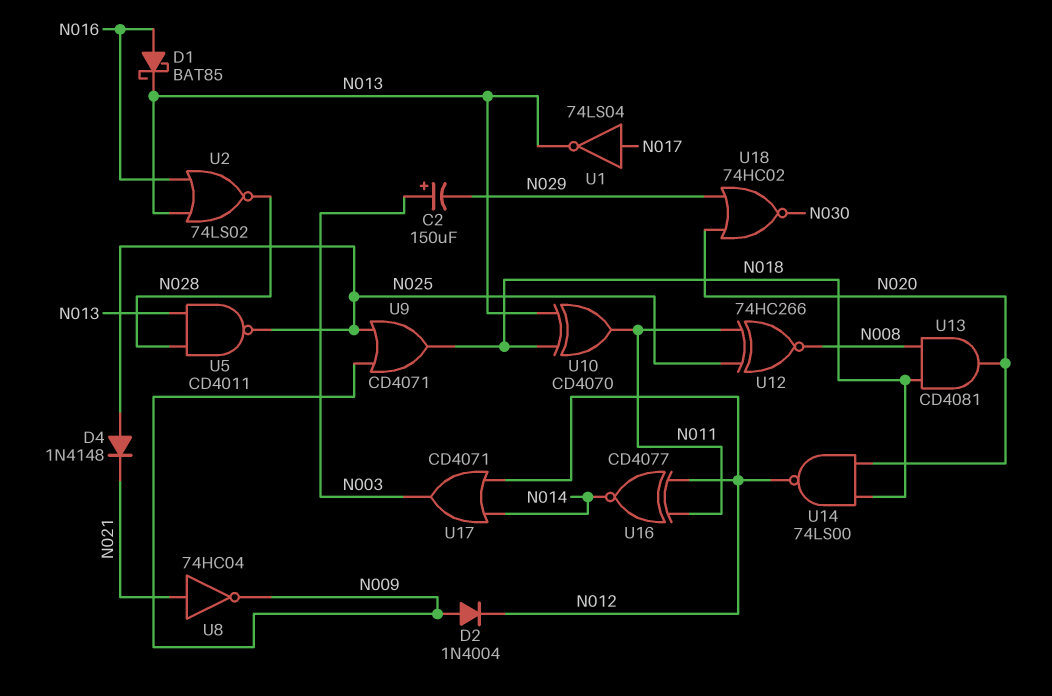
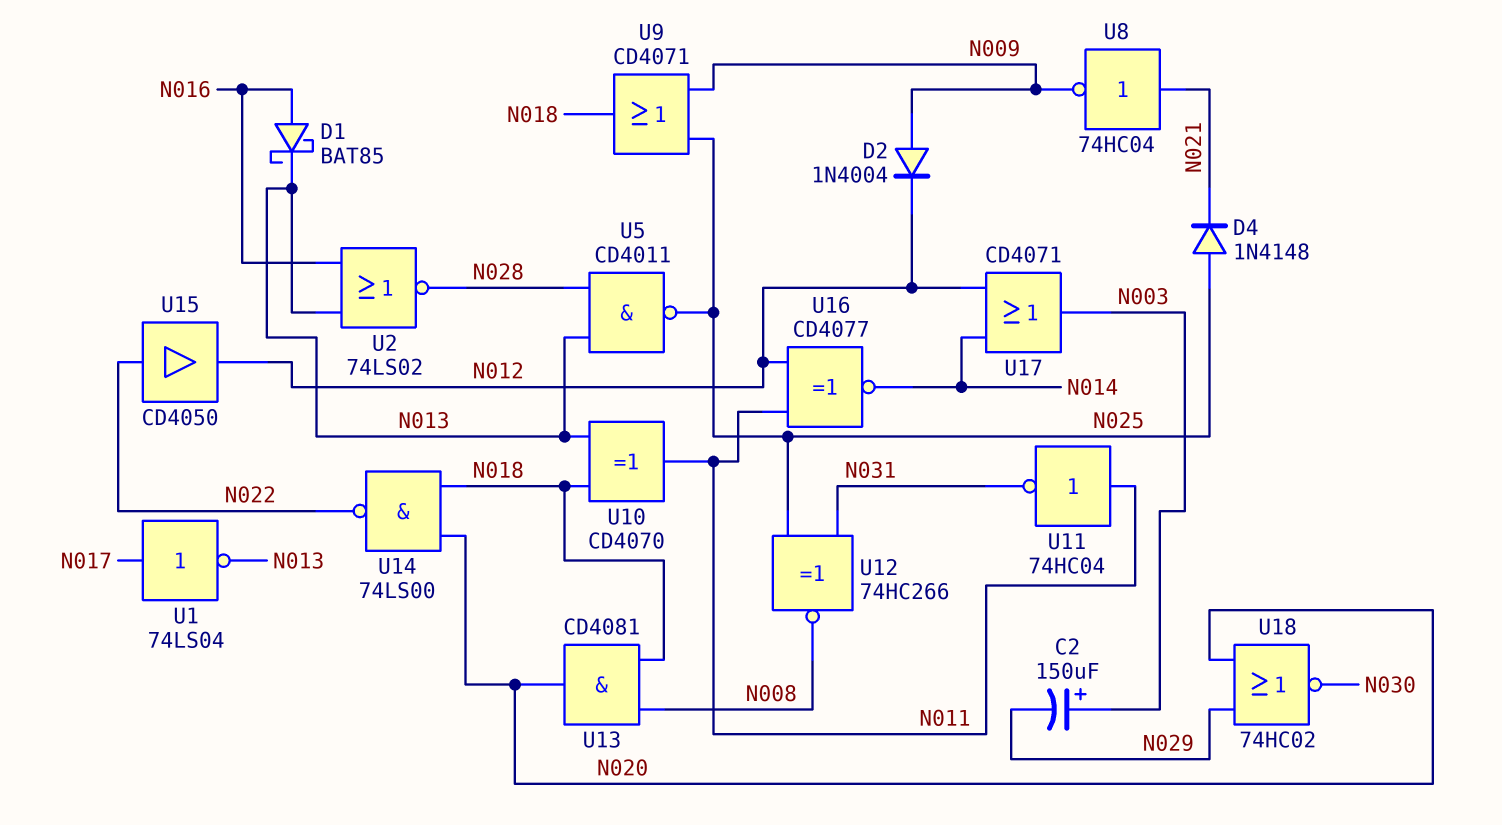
U11: none -> NOT 74HC04 (in N011, out N031)
U12: XNOR 74HC266 (in N011, in N025, out N008) -> XNOR 74HC266 (in N025, in N031, out N008)
U14: NAND 74LS00 (in N018, in N020, out N012) -> NAND 74LS00 (in N018, in N020, out N022)
U15: none -> buffer CD4050 (in N022, out N012)

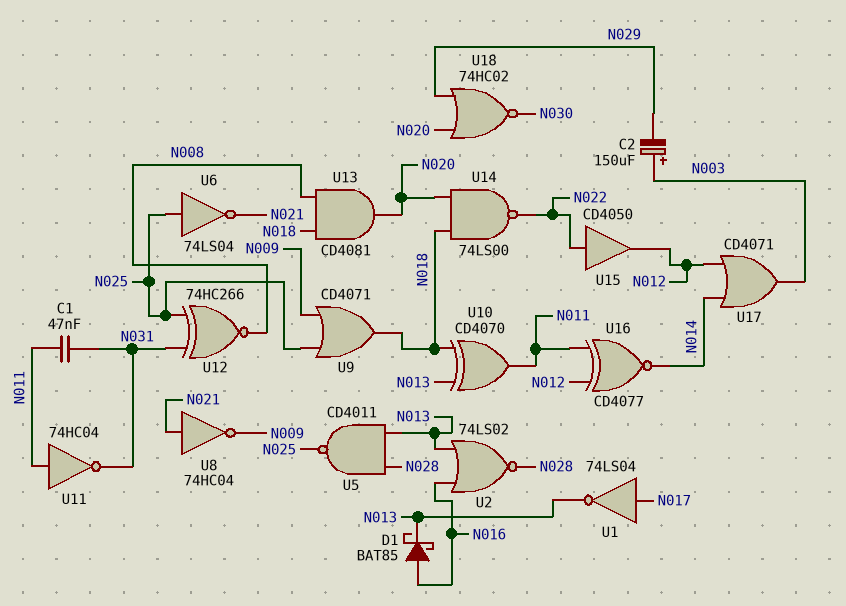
C1: none -> 47nF (N011, N031)
D2: diode 1N4004 (A N009, K N012) -> none
D4: diode 1N4148 (A N025, K N021) -> none
U6: none -> NOT 74LS04 (in N025, out N021)

